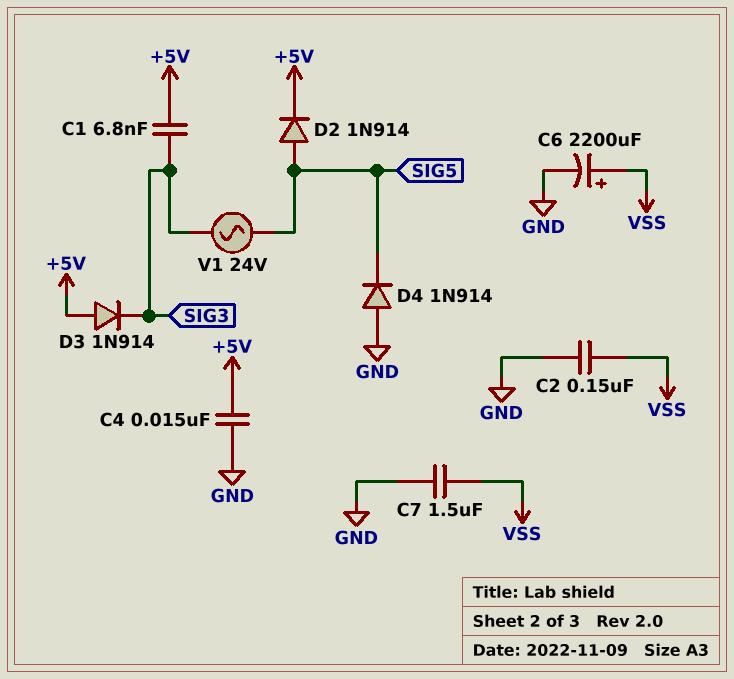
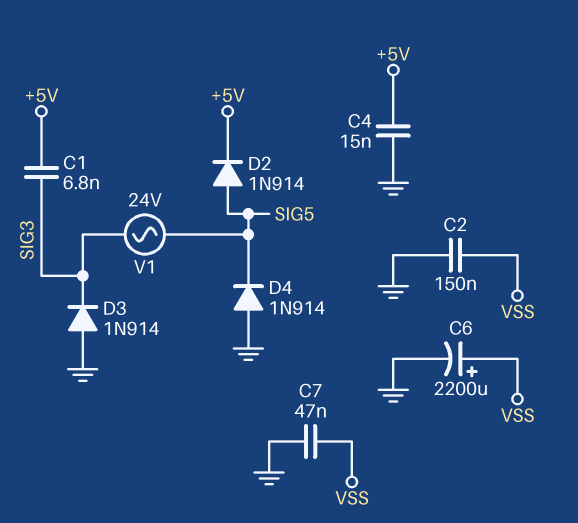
C7: 1.5uF (GND, VSS) -> 47nF (GND, VSS)
D3: diode 1N914 (A +5V, K SIG3) -> diode 1N914 (A GND, K SIG3)

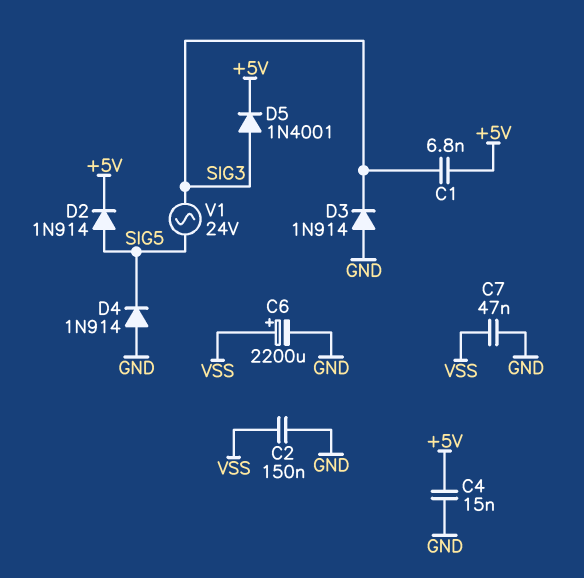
D5: none -> diode 1N4001 (A SIG3, K +5V)

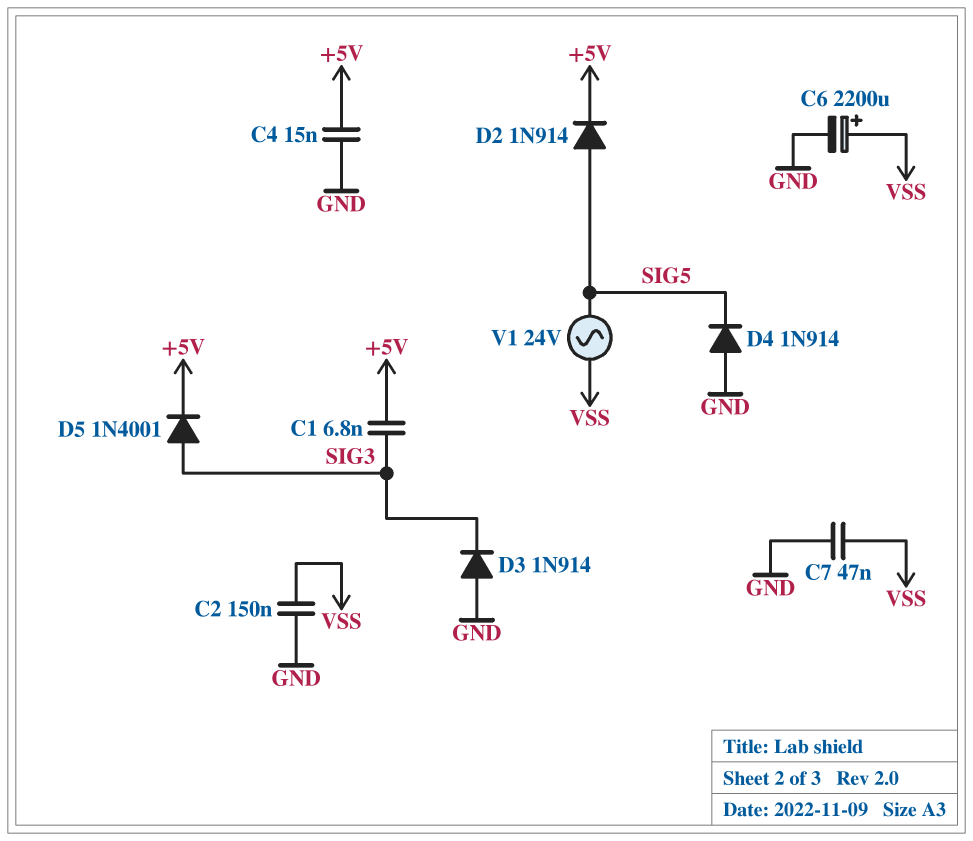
V1: AC 24V (SIG3, SIG5) -> AC 24V (SIG5, VSS)

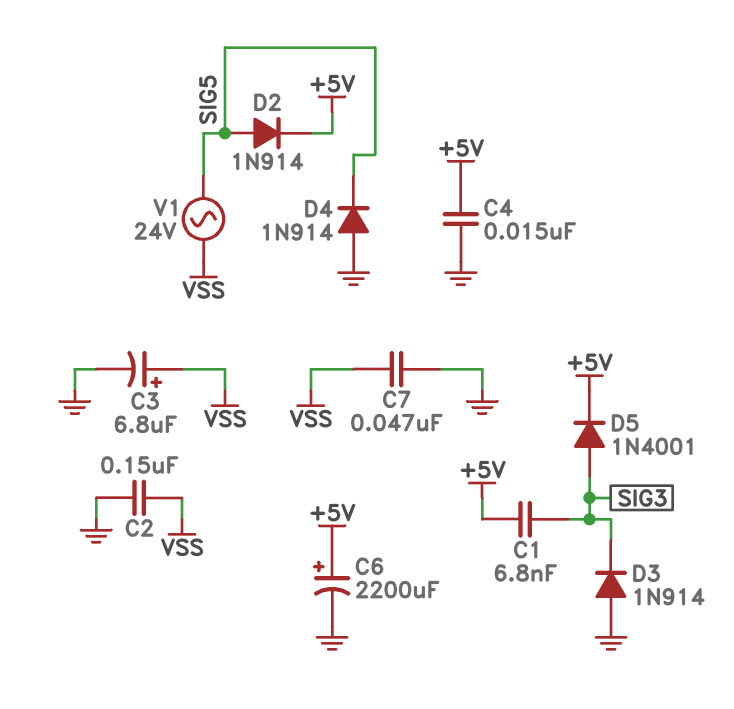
C3: none -> 6.8uF (plus VSS, minus GND)
C6: 2200uF (plus VSS, minus GND) -> 2200uF (plus +5V, minus GND)

